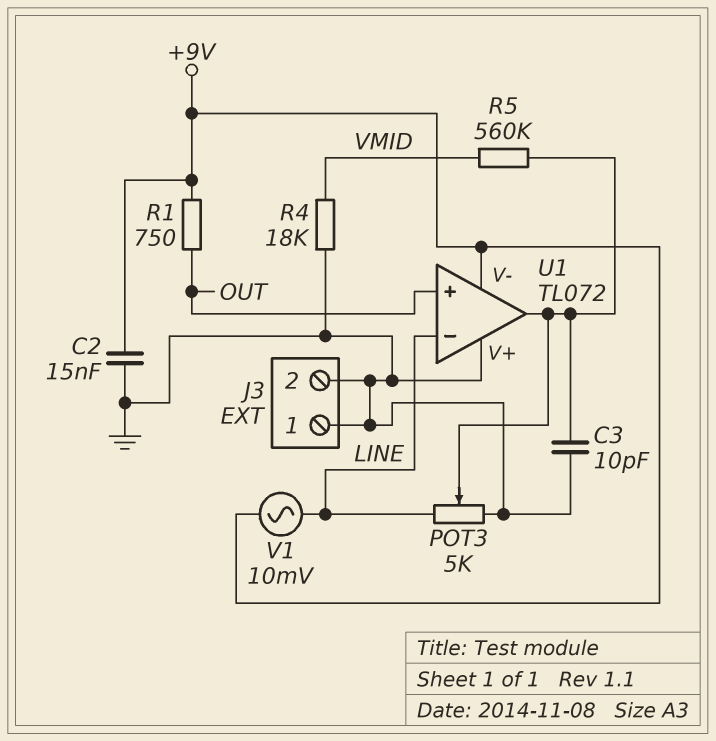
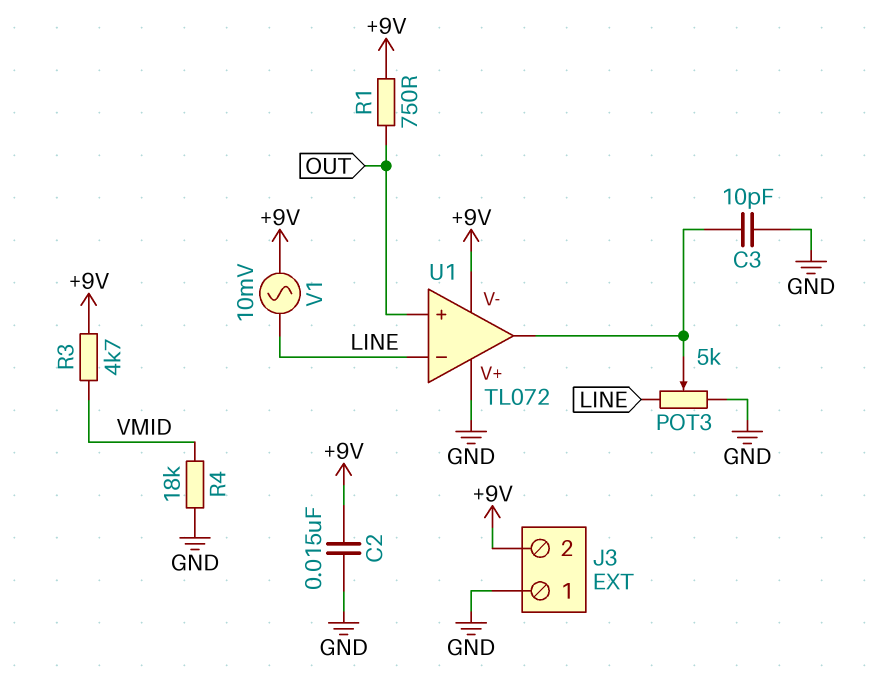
J3 pin 2: GND -> +9V
R3: none -> 4.7k (+9V, VMID)
R5: 560k (U1/out, VMID) -> none

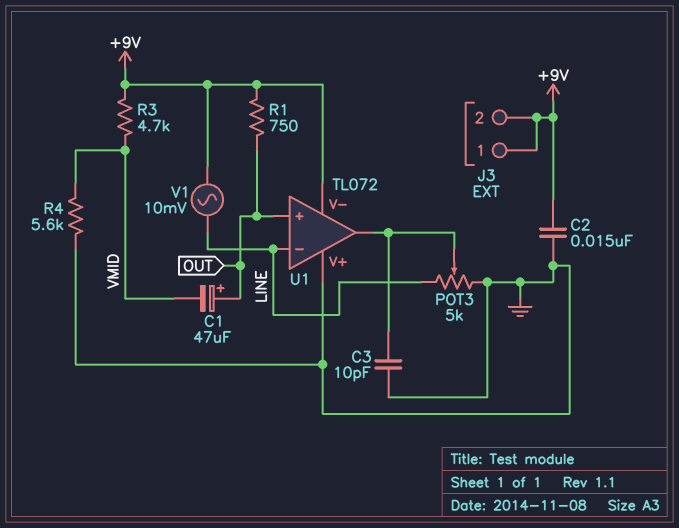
C1: none -> 47uF (plus OUT, minus VMID)
J3 pin 1: GND -> +9V
R4: 18k (GND, VMID) -> 5.6k (GND, VMID)

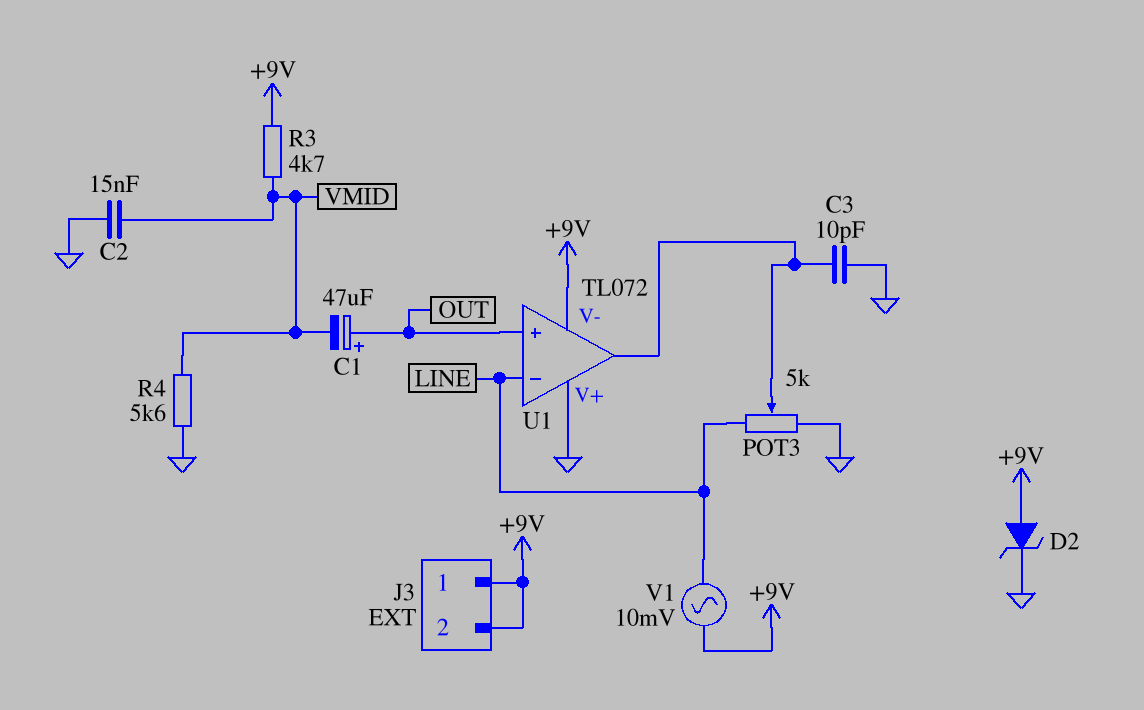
C2: 15nF (+9V, GND) -> 15nF (GND, VMID)
D2: none -> zener (A +9V, K GND)
R1: 750 (+9V, OUT) -> none

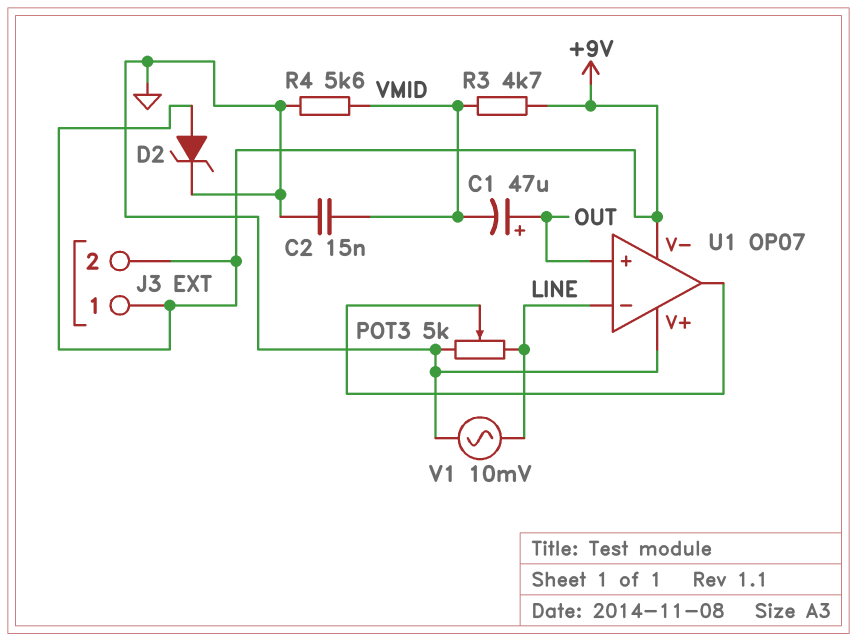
C3: 10pF (GND, U1/out) -> none
U1: TL072 -> OP07
V1: AC 10mV (+9V, LINE) -> AC 10mV (GND, LINE)

